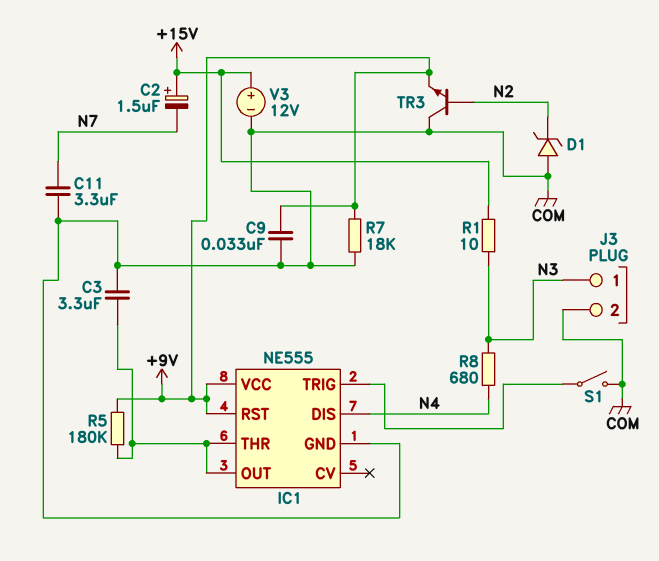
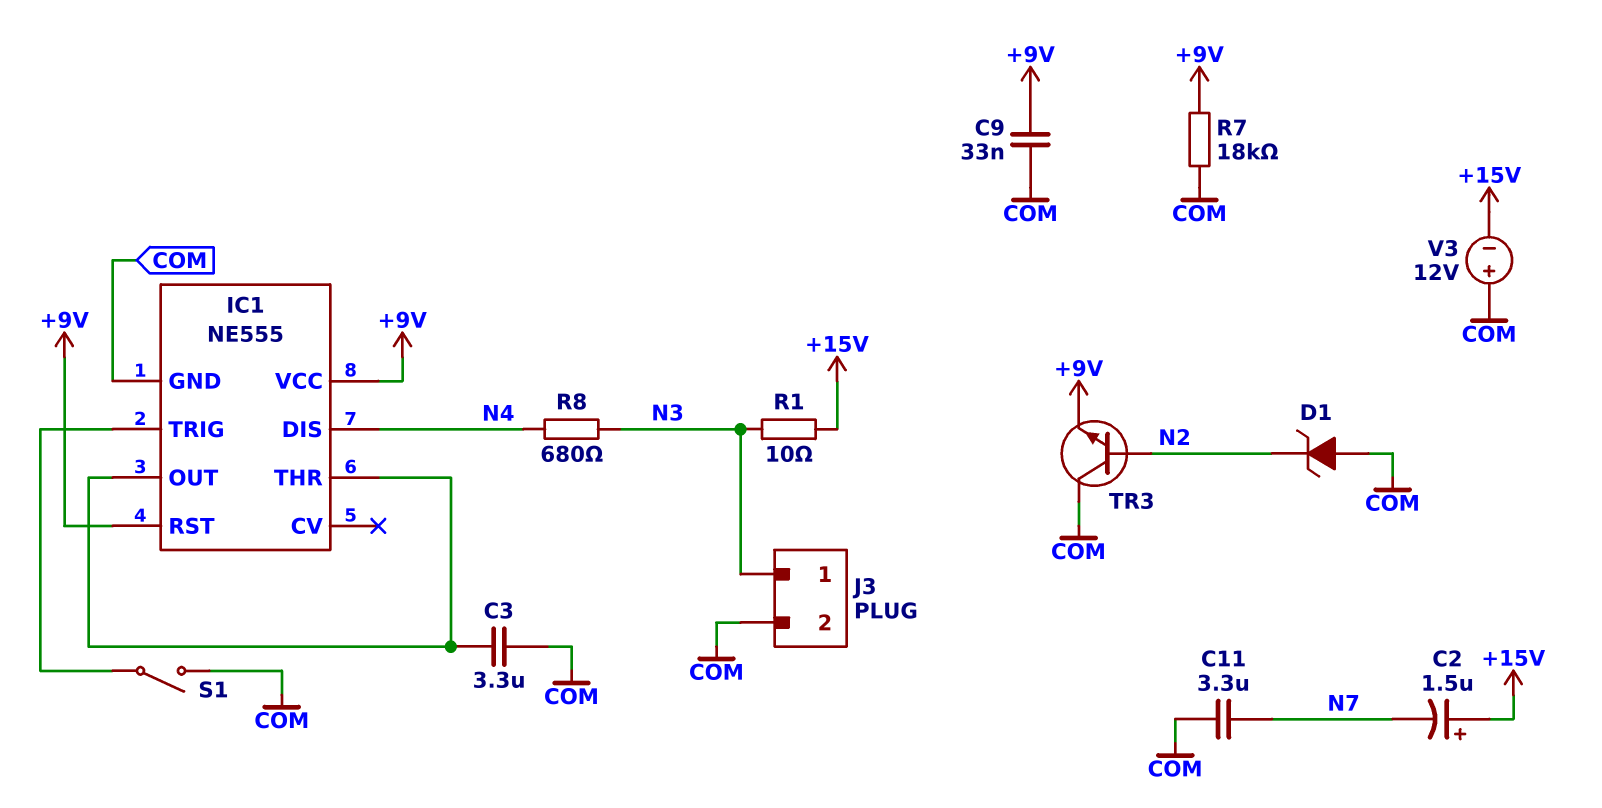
R5: 180k (+9V, IC1/OUT) -> none
V3: 12V (plus +15V, minus COM) -> 12V (plus COM, minus +15V)

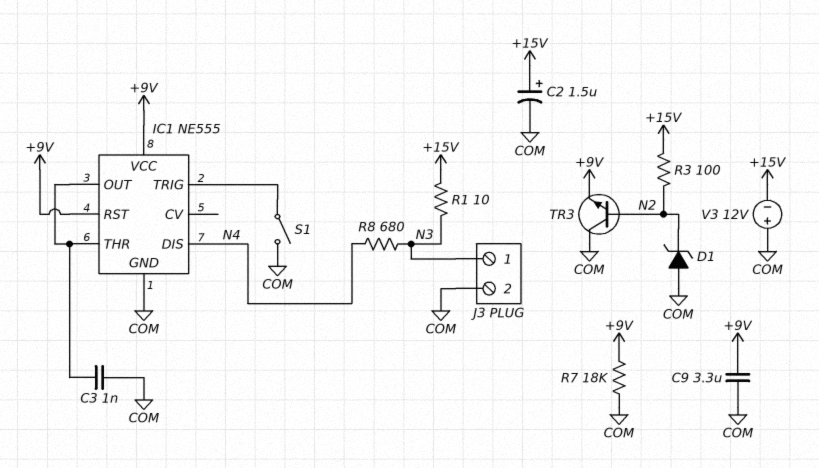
C2: 1.5uF (plus +15V, minus N7) -> 1.5uF (plus +15V, minus COM)
C3: 3.3uF (COM, IC1/OUT) -> 1nF (COM, IC1/OUT)
C9: 33nF (+9V, COM) -> 3.3uF (+9V, COM)
C11: 3.3uF (COM, N7) -> none
R3: none -> 100 (+15V, N2)

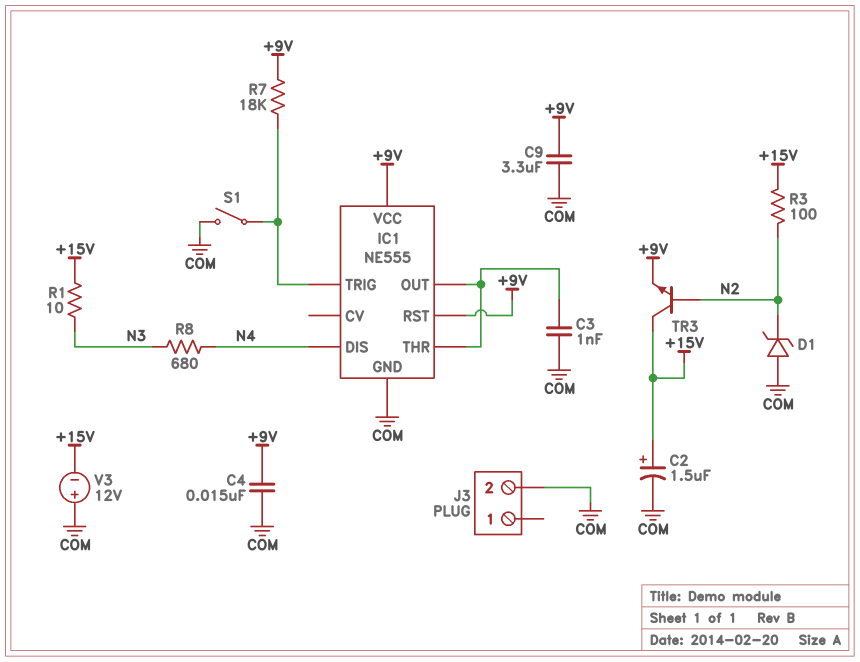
C4: none -> 15nF (+9V, COM)
J3 pin 1: N3 -> none
R7: 18k (+9V, COM) -> 18k (+9V, IC1/TRIG)
TR3: NPN (B N2, C COM, E +9V) -> NPN (B N2, C +15V, E +9V)

